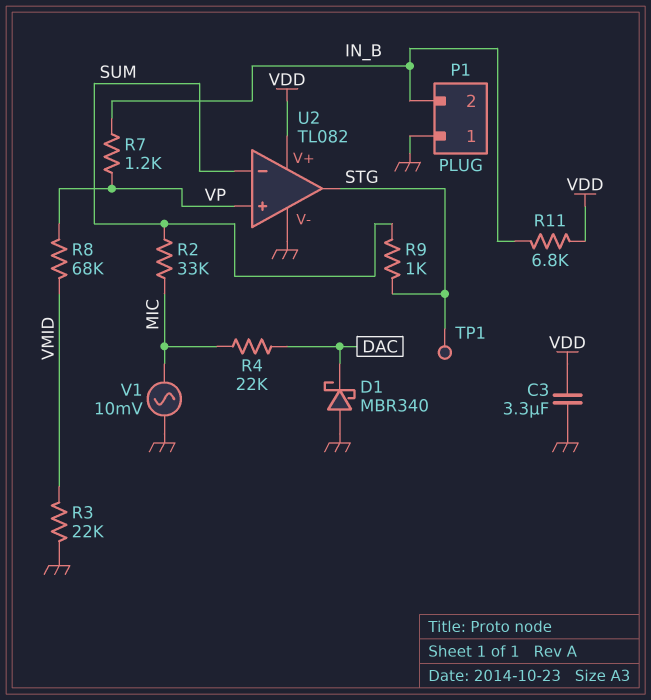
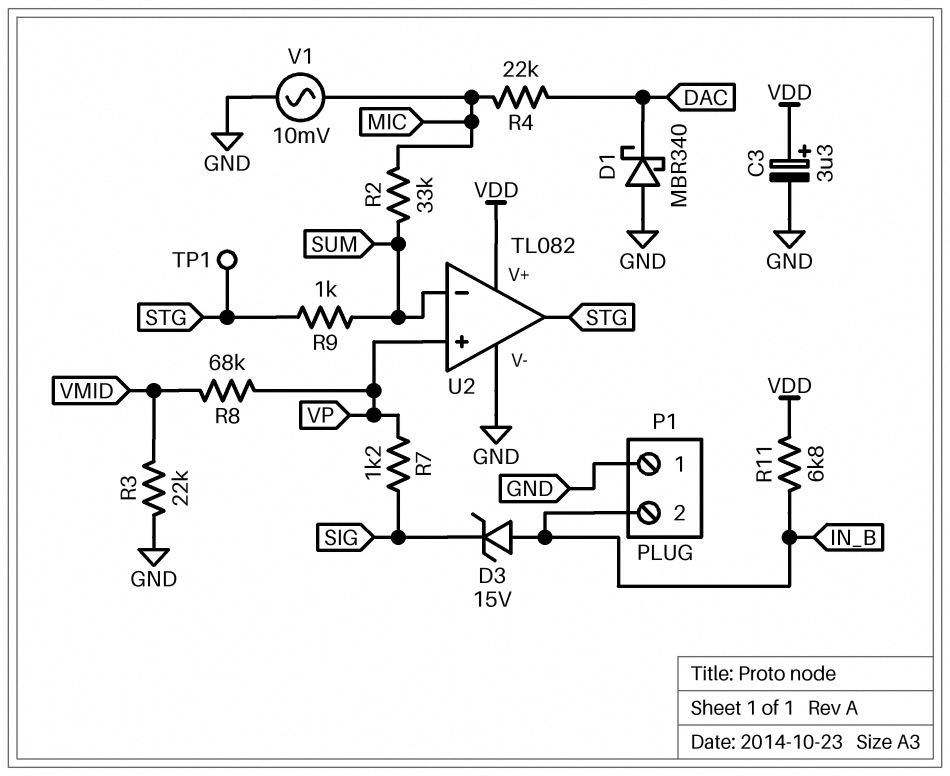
C3: 3.3uF (GND, VDD) -> 3.3uF (plus VDD, minus GND)
D3: none -> zener 15V (A IN_B, K SIG)
R7: 1.2k (IN_B, VP) -> 1.2k (SIG, VP)

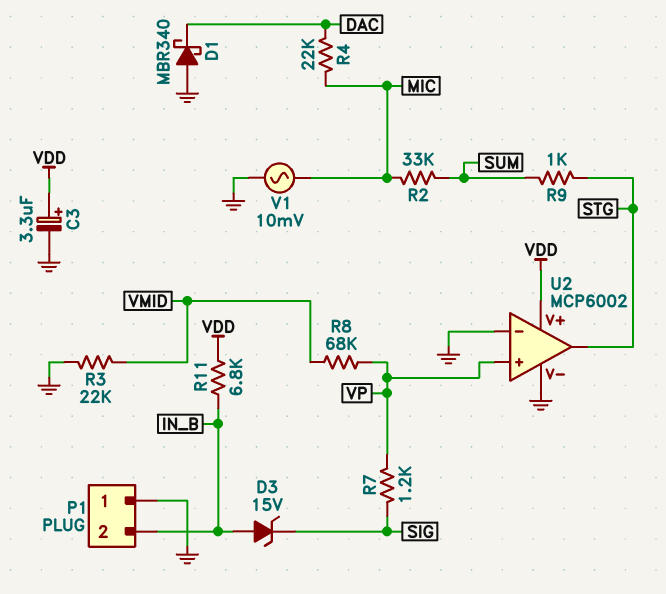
TP1: test point (STG) -> none
U2: TL082 -> MCP6002
U2 pin in-: SUM -> GND

